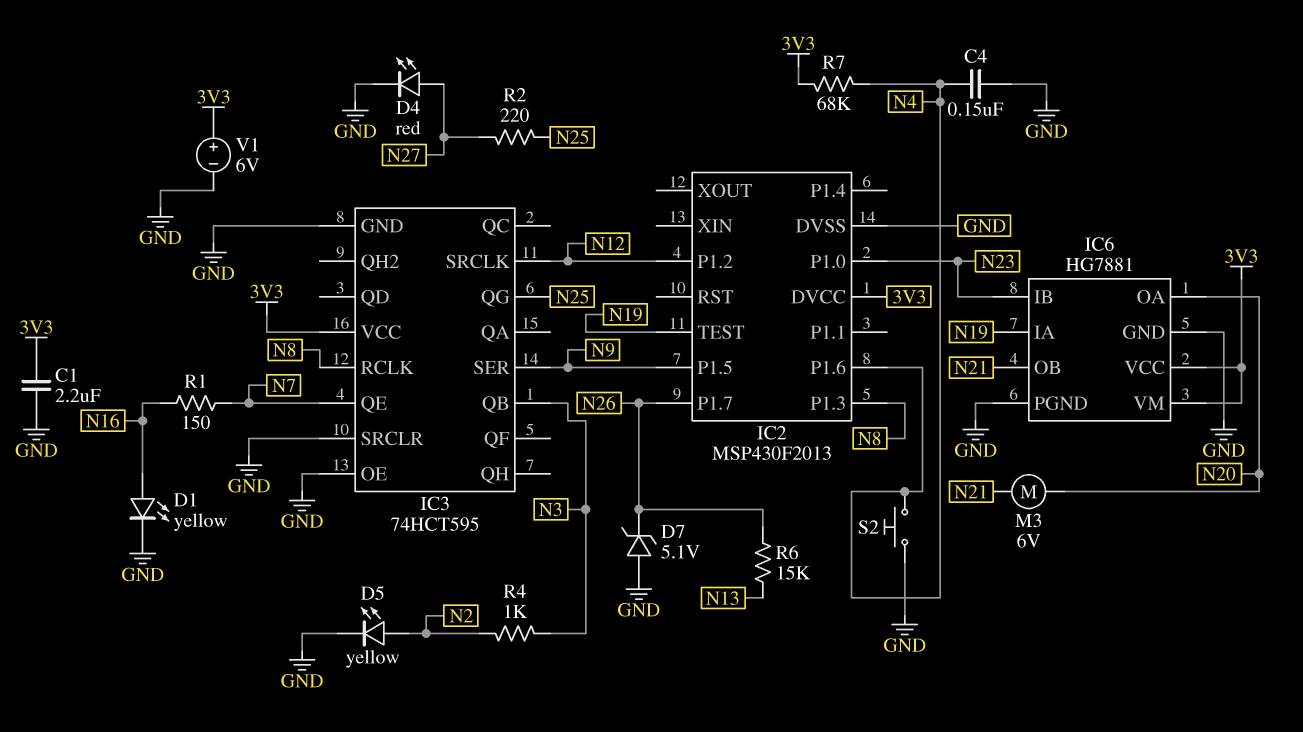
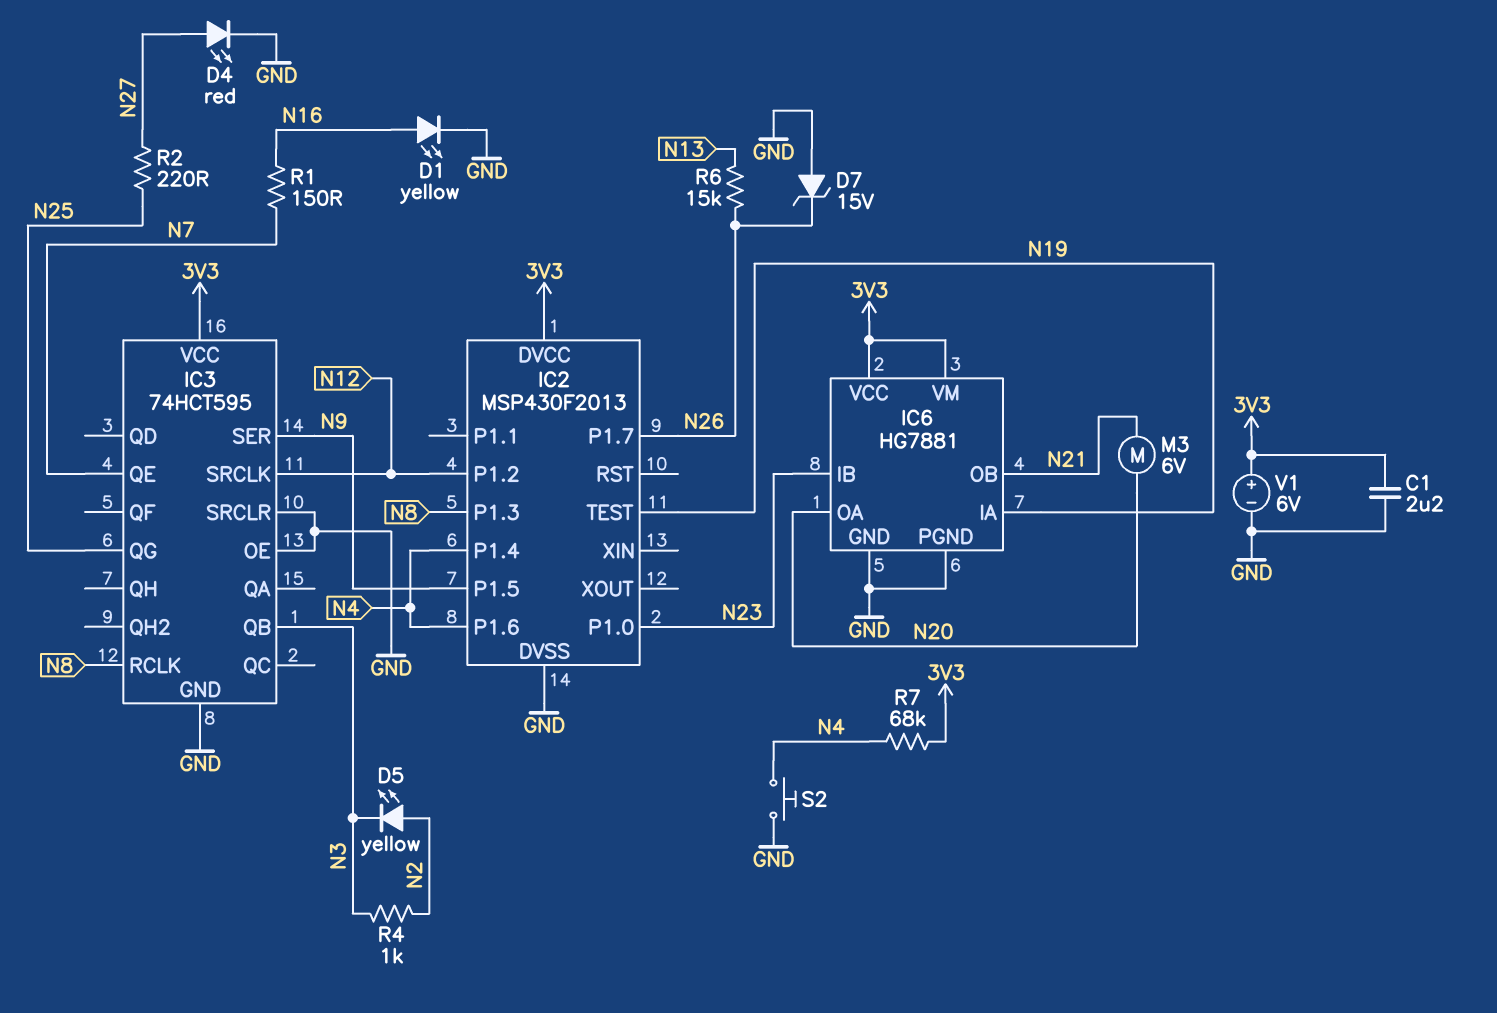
C4: 150nF (GND, N4) -> none
D5: LED yellow (A N2, K GND) -> LED yellow (A N2, K N3)
D7: zener 5.1V (A GND, K N26) -> zener 15V (A GND, K N26)
IC2 pin P1.4: none -> N4

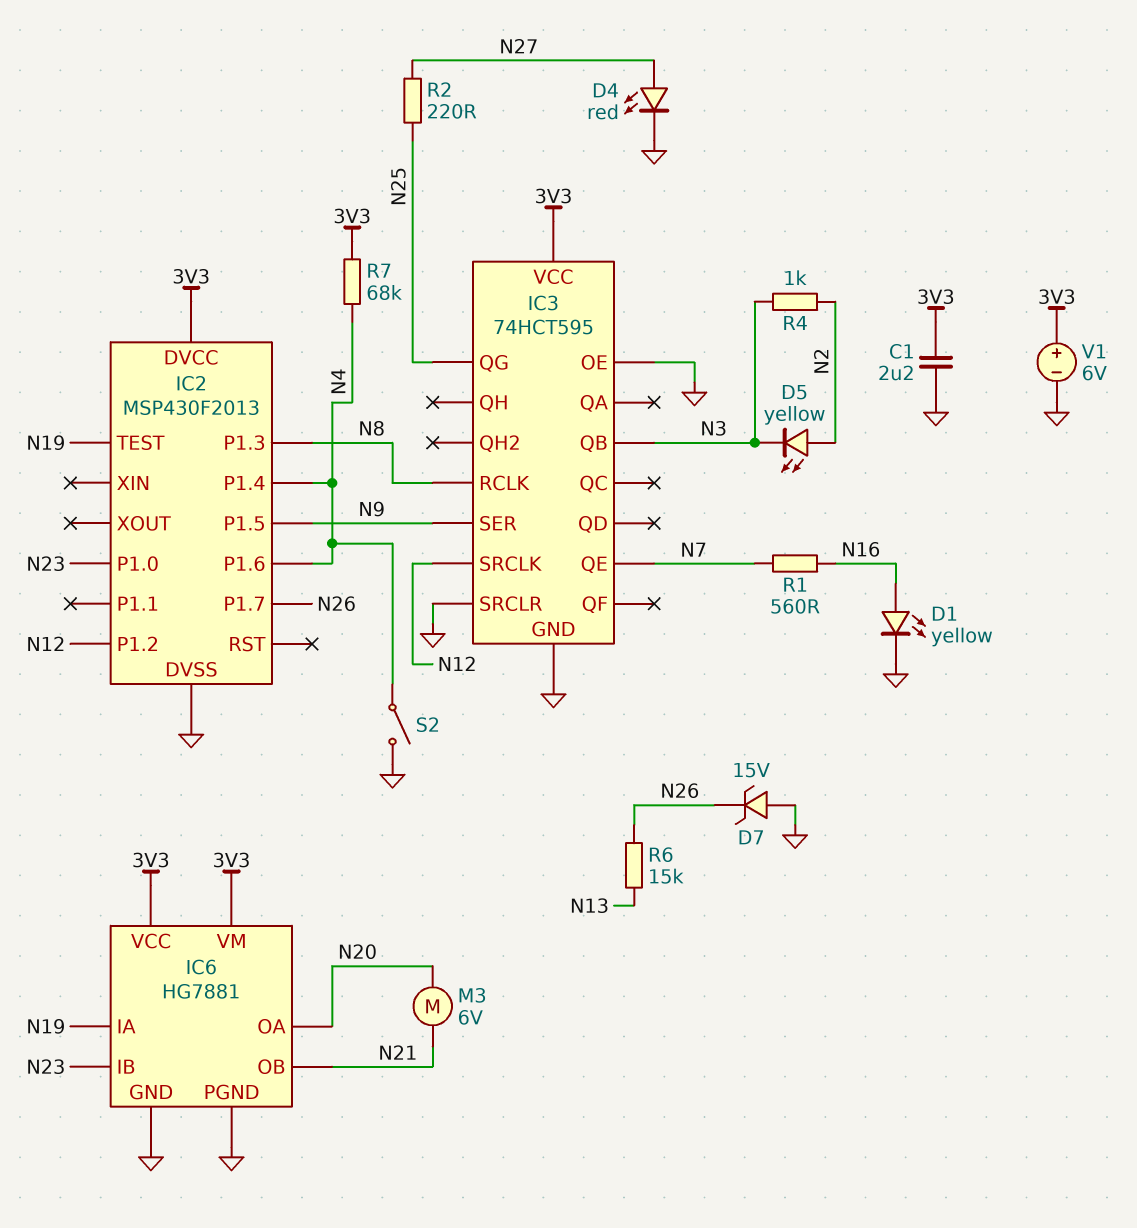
R1: 150 (N7, N16) -> 560 (N7, N16)
S2: button (GND, N4) -> switch (GND, N4)

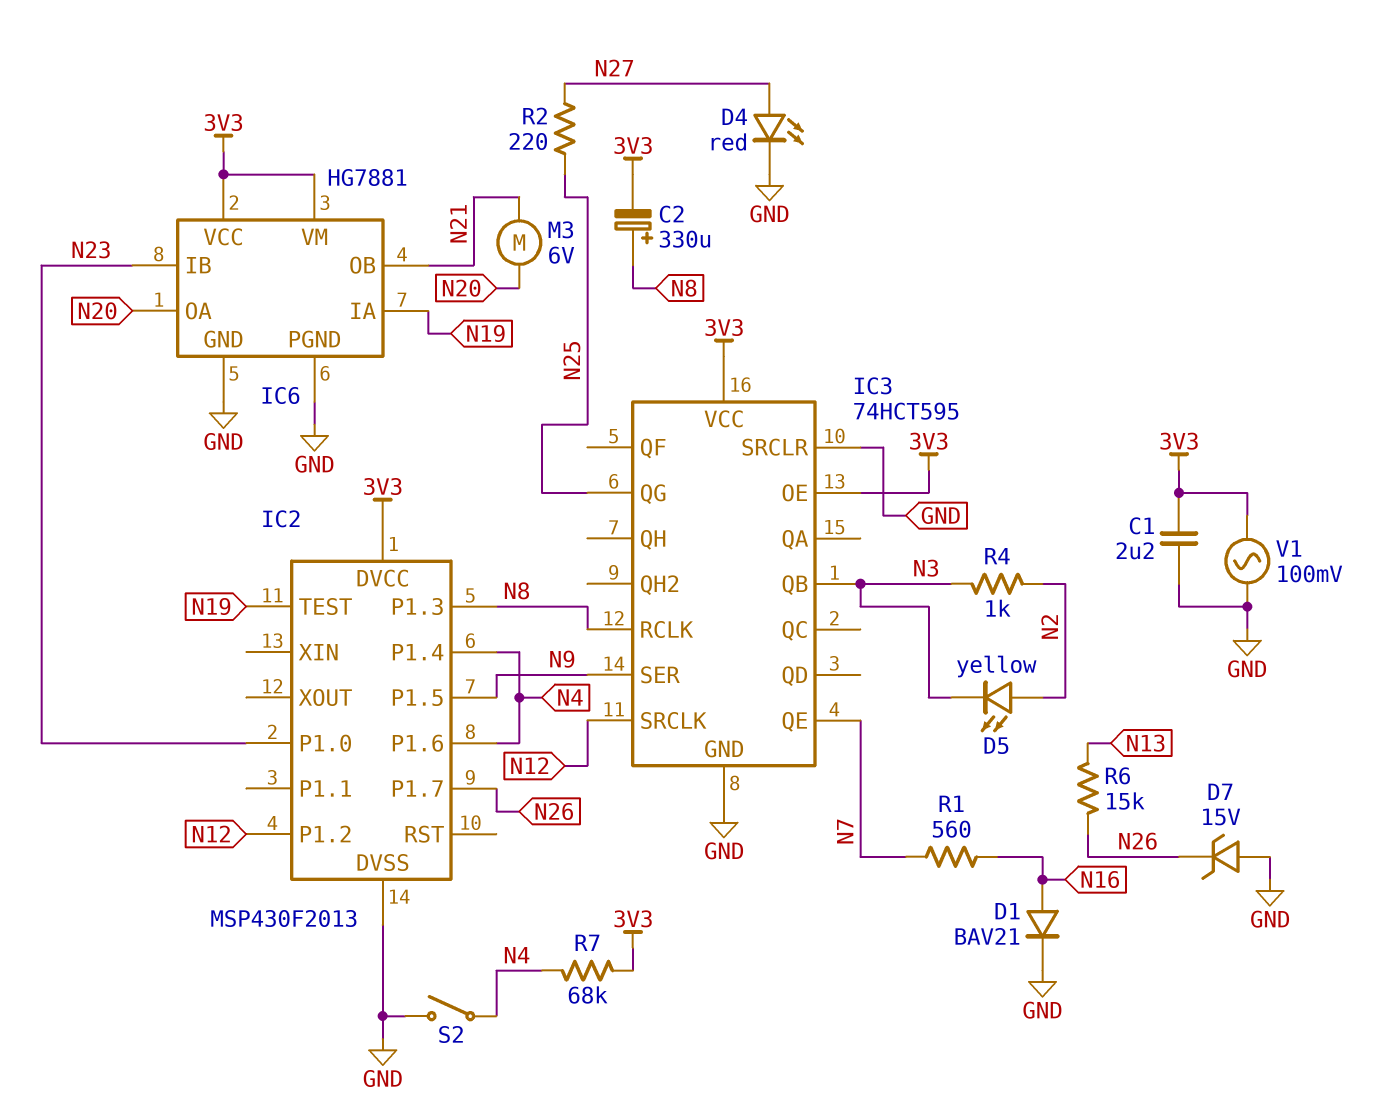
C2: none -> 330uF (plus N8, minus 3V3)
D1: LED yellow (A N16, K GND) -> diode BAV21 (A N16, K GND)
IC3 pin OE: GND -> 3V3
V1: 6V (plus 3V3, minus GND) -> AC 100mV (3V3, GND)

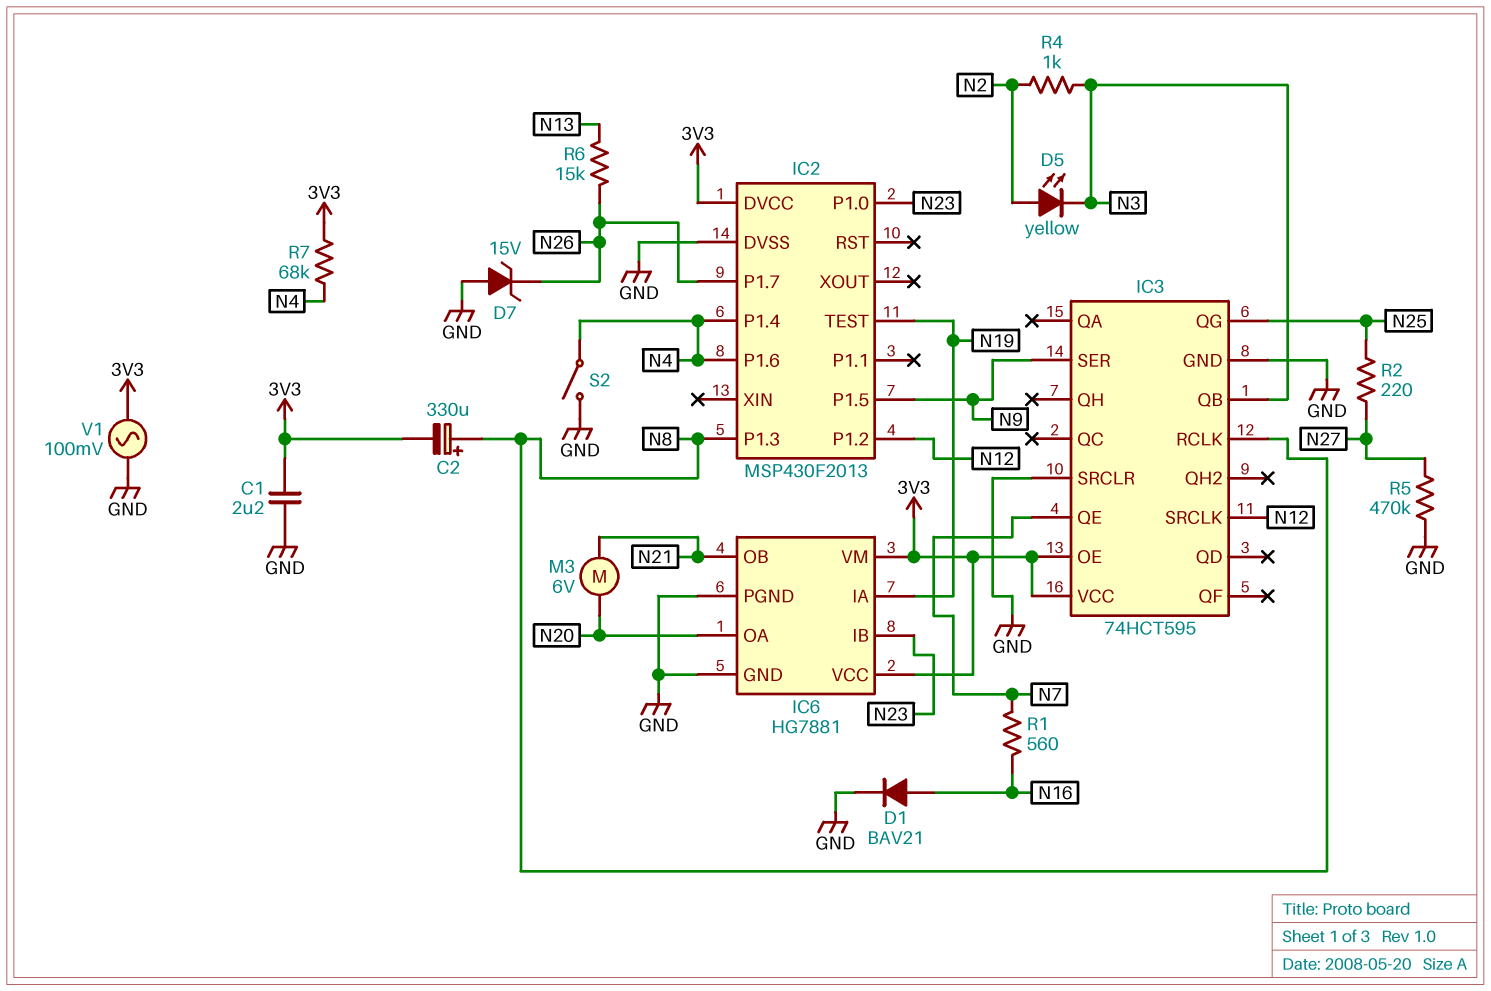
D4: LED red (A N27, K GND) -> none
R5: none -> 470k (GND, N27)

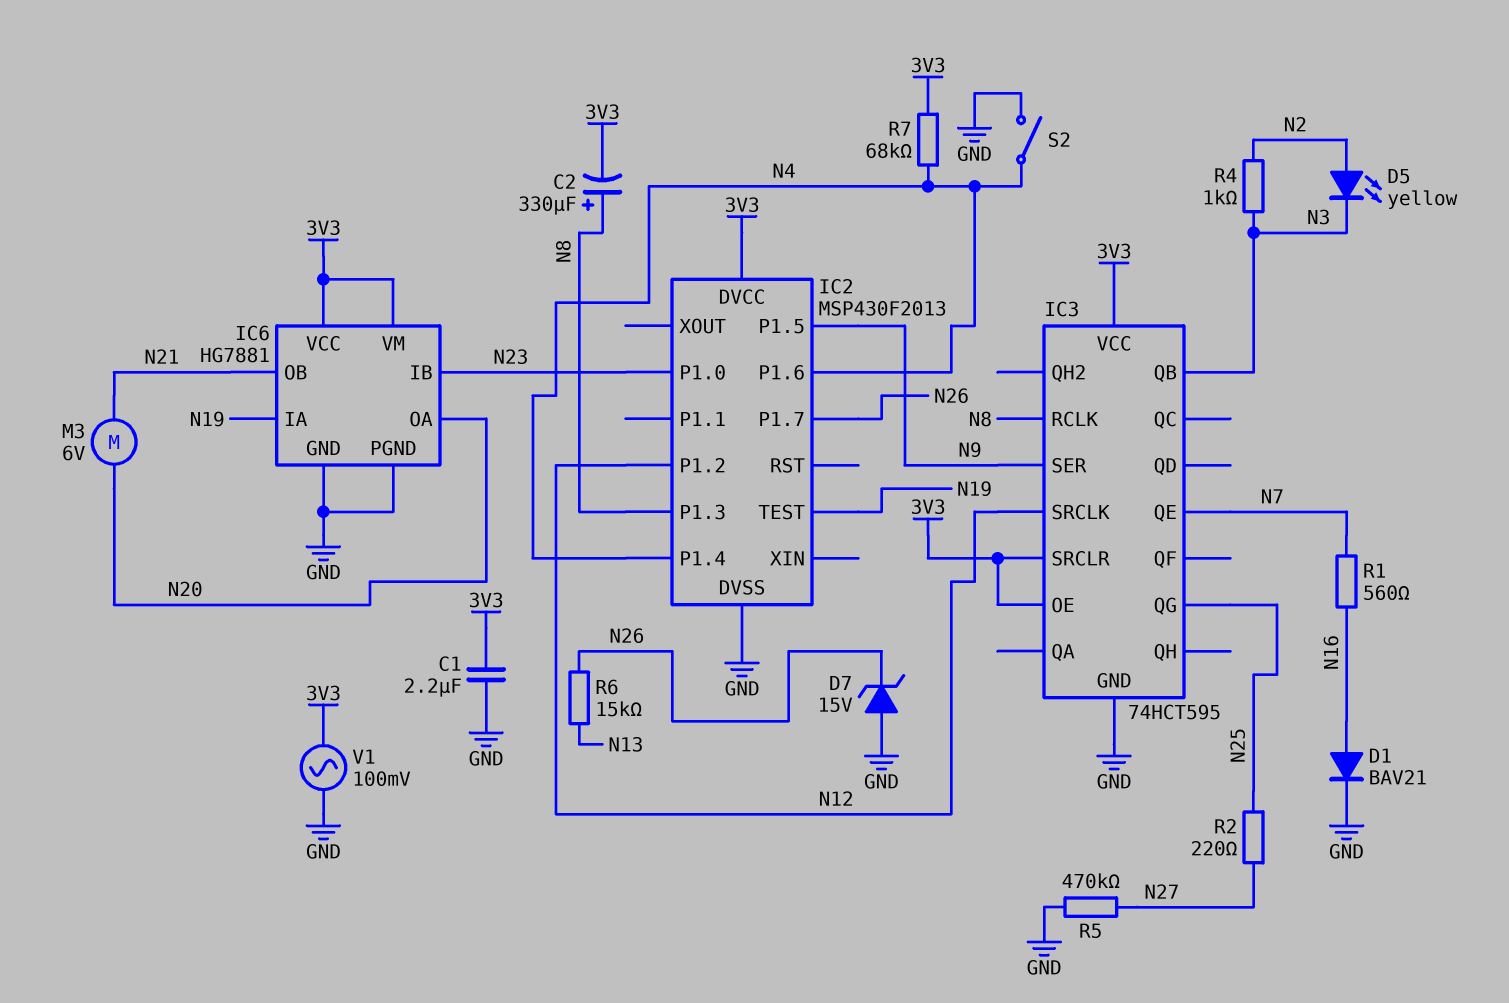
IC3 pin SRCLR: GND -> 3V3

